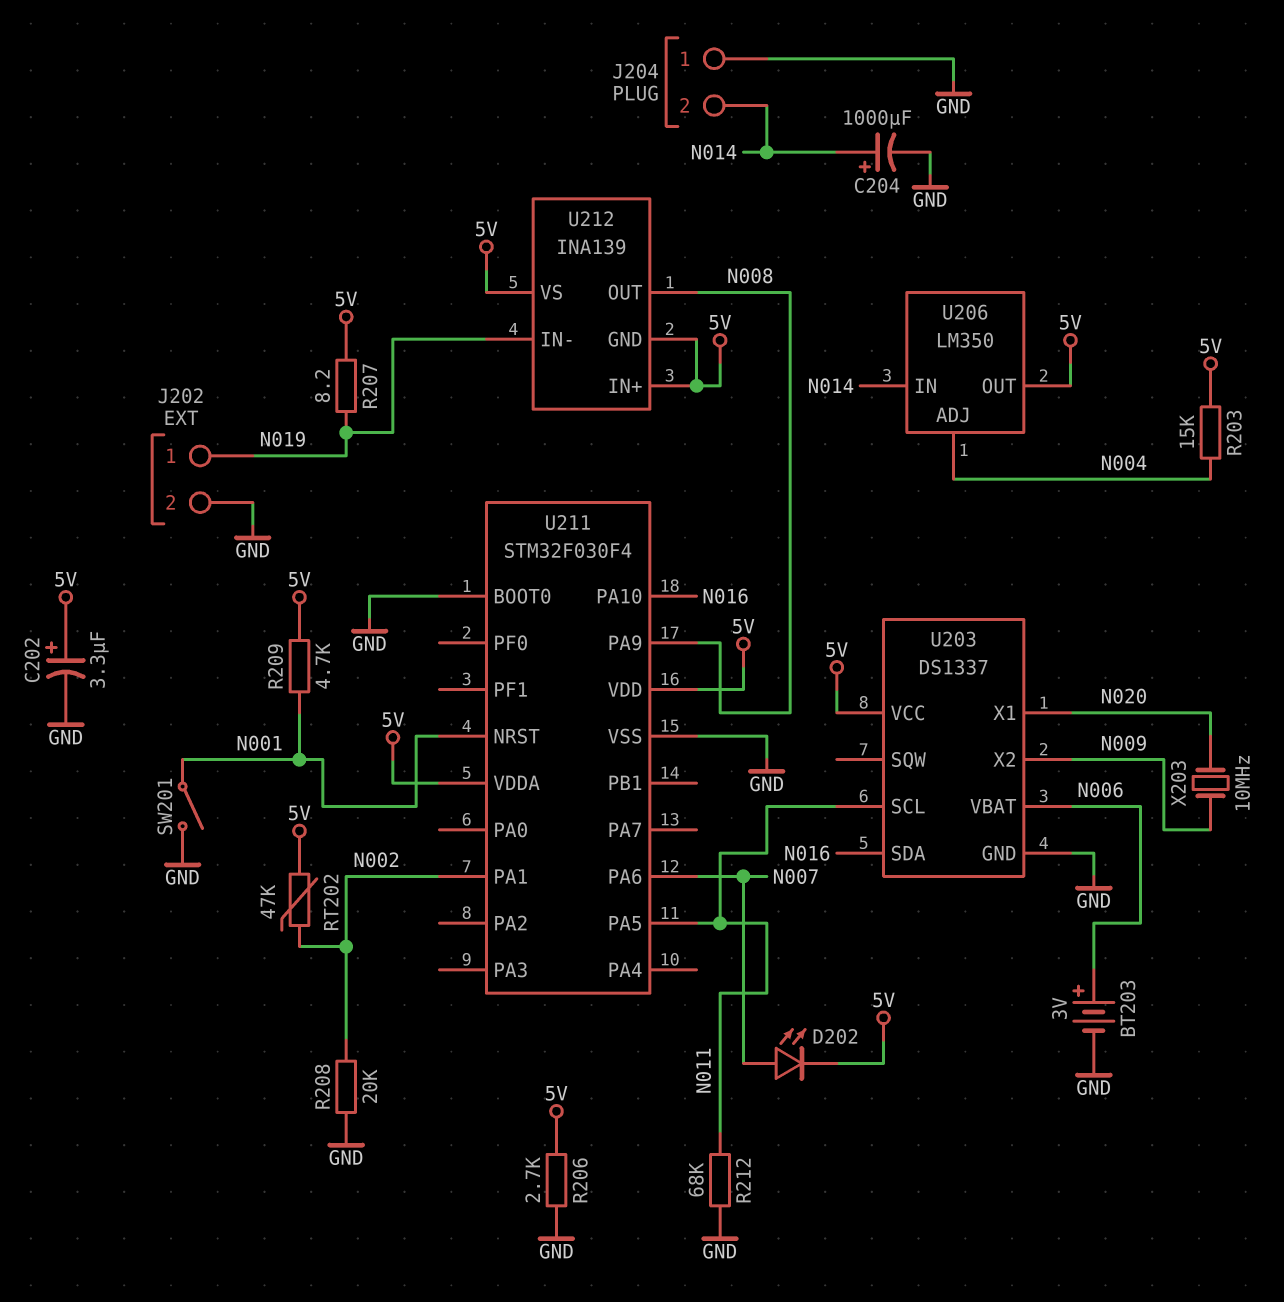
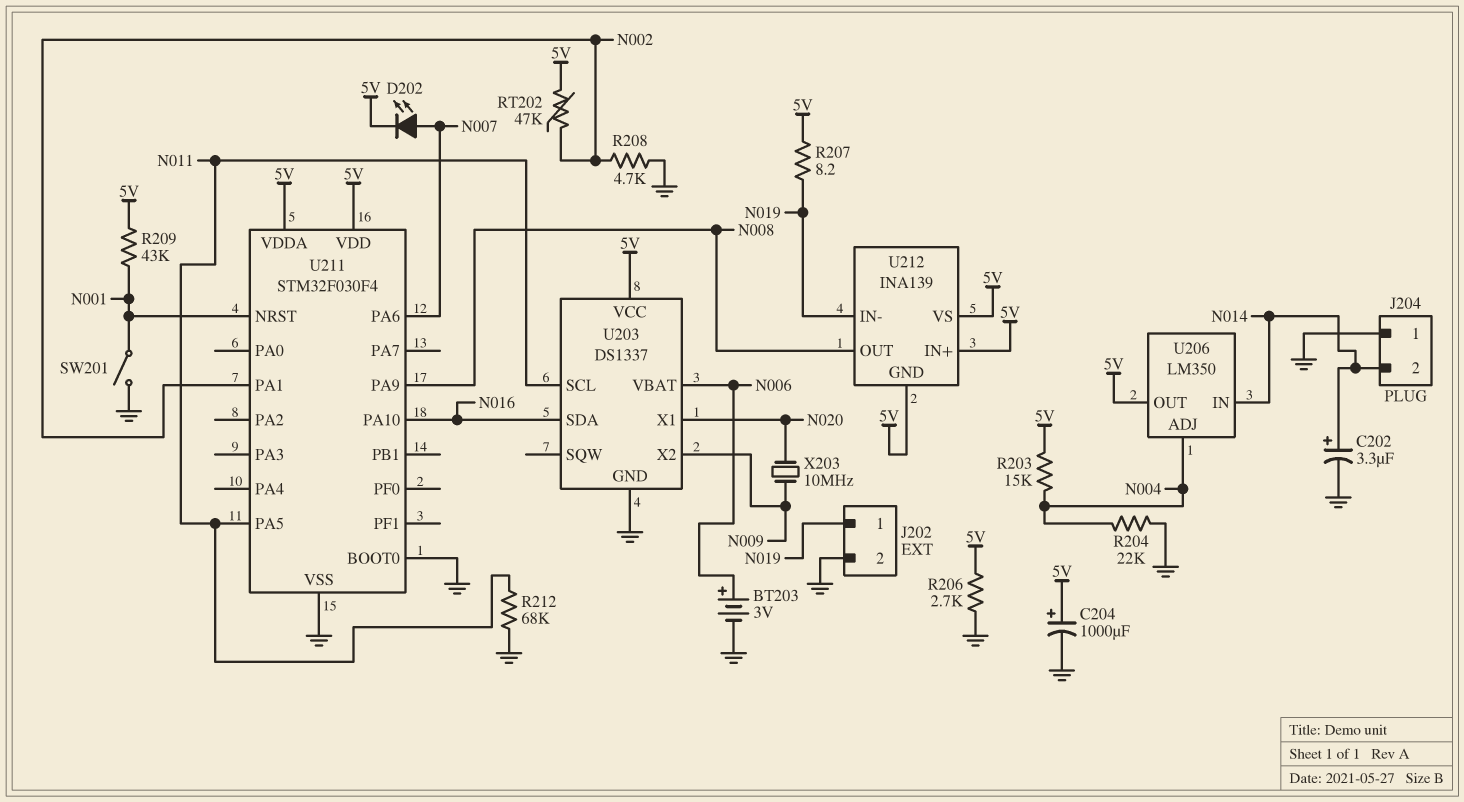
C202: 3.3uF (plus 5V, minus GND) -> 3.3uF (plus N014, minus GND)
C204: 1000uF (plus N014, minus GND) -> 1000uF (plus 5V, minus GND)
R204: none -> 22k (GND, N004)
R208: 20k (GND, N002) -> 4.7k (GND, N002)
R209: 4.7k (5V, N001) -> 43k (5V, N001)

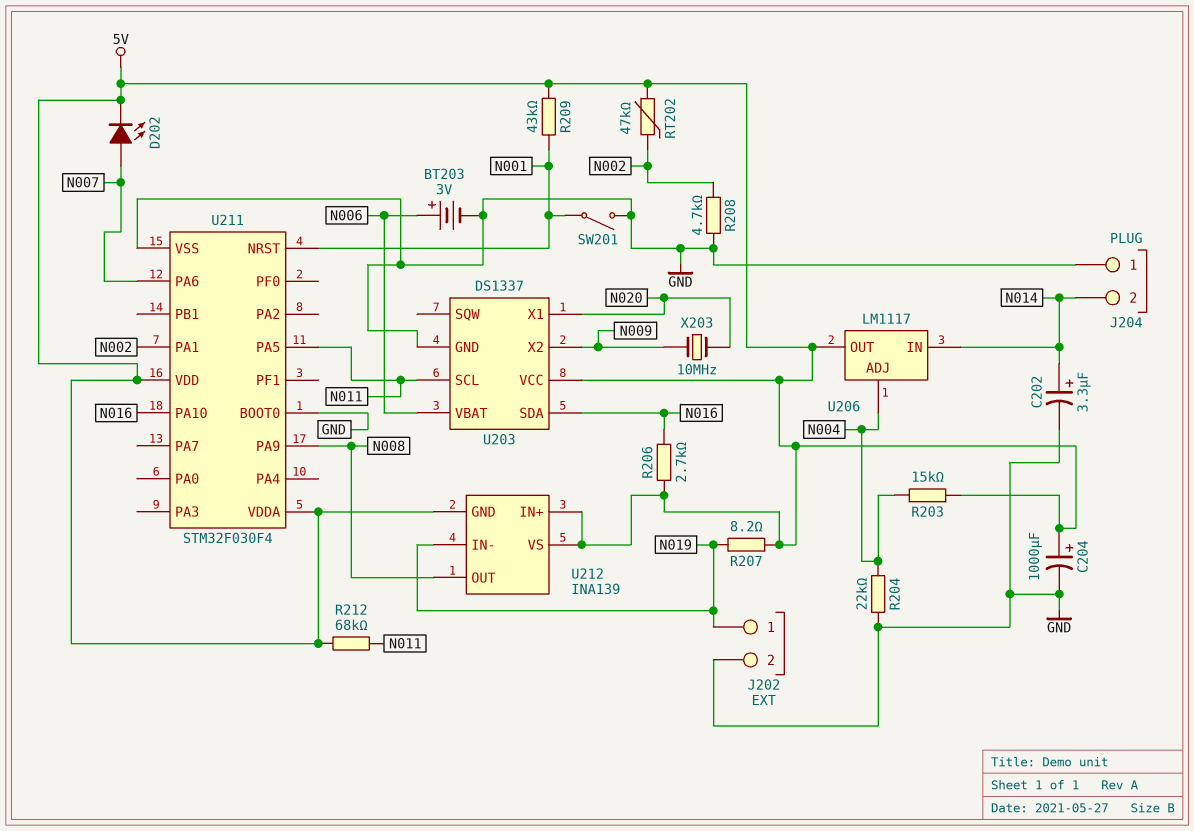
R206: 2.7k (5V, GND) -> 2.7k (5V, N016)
R212: 68k (GND, N011) -> 68k (5V, N011)
U206: LM350 -> LM1117

